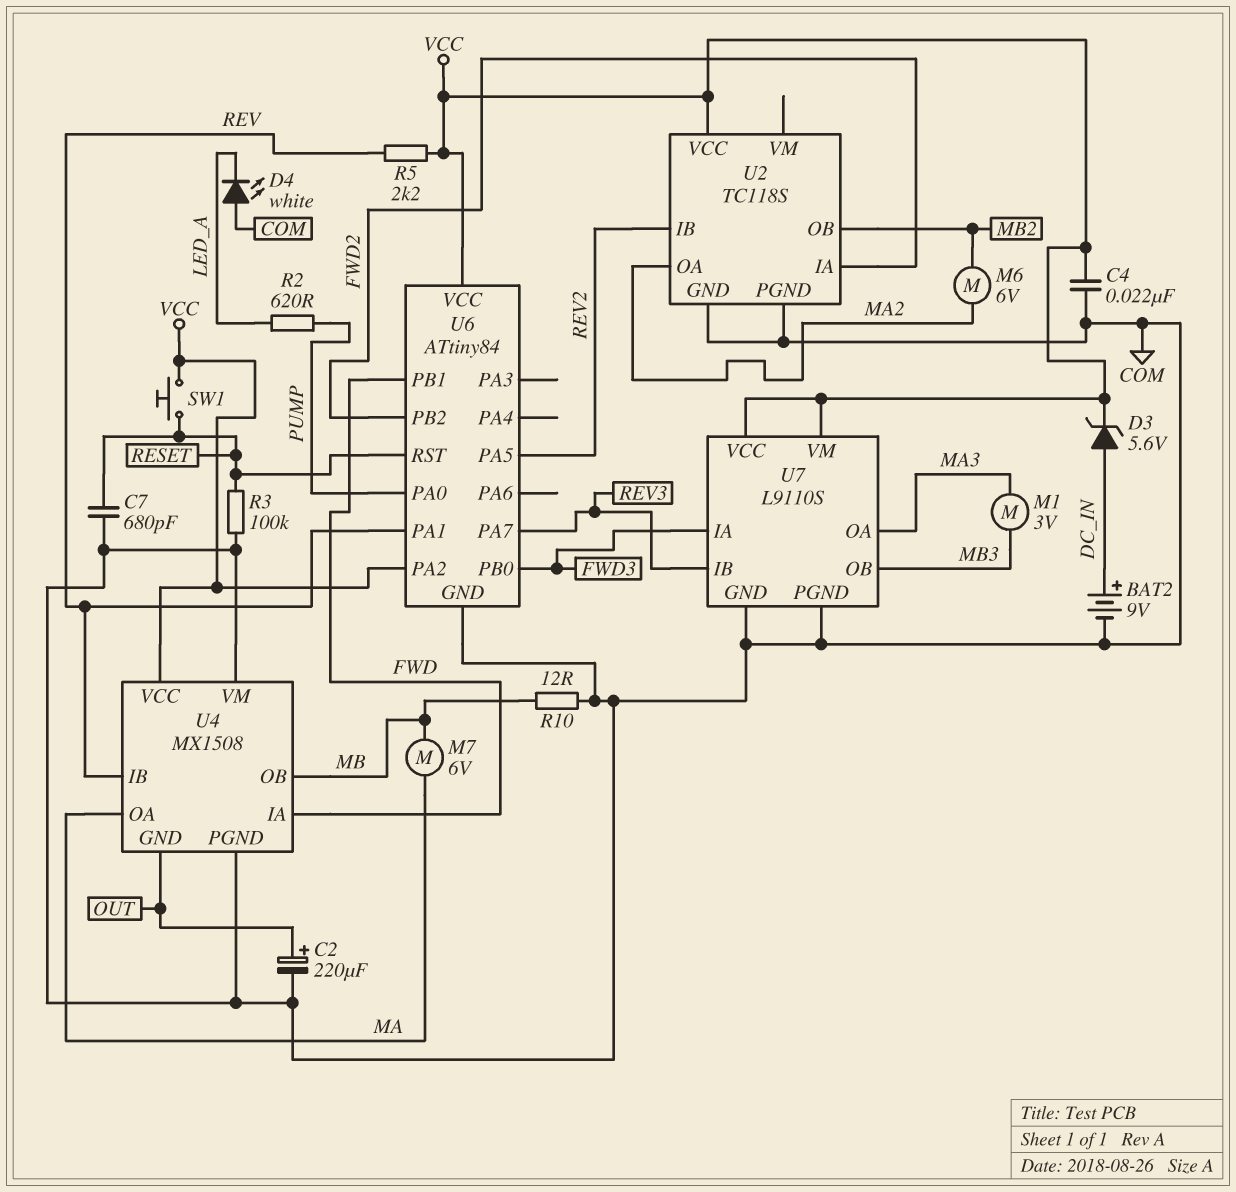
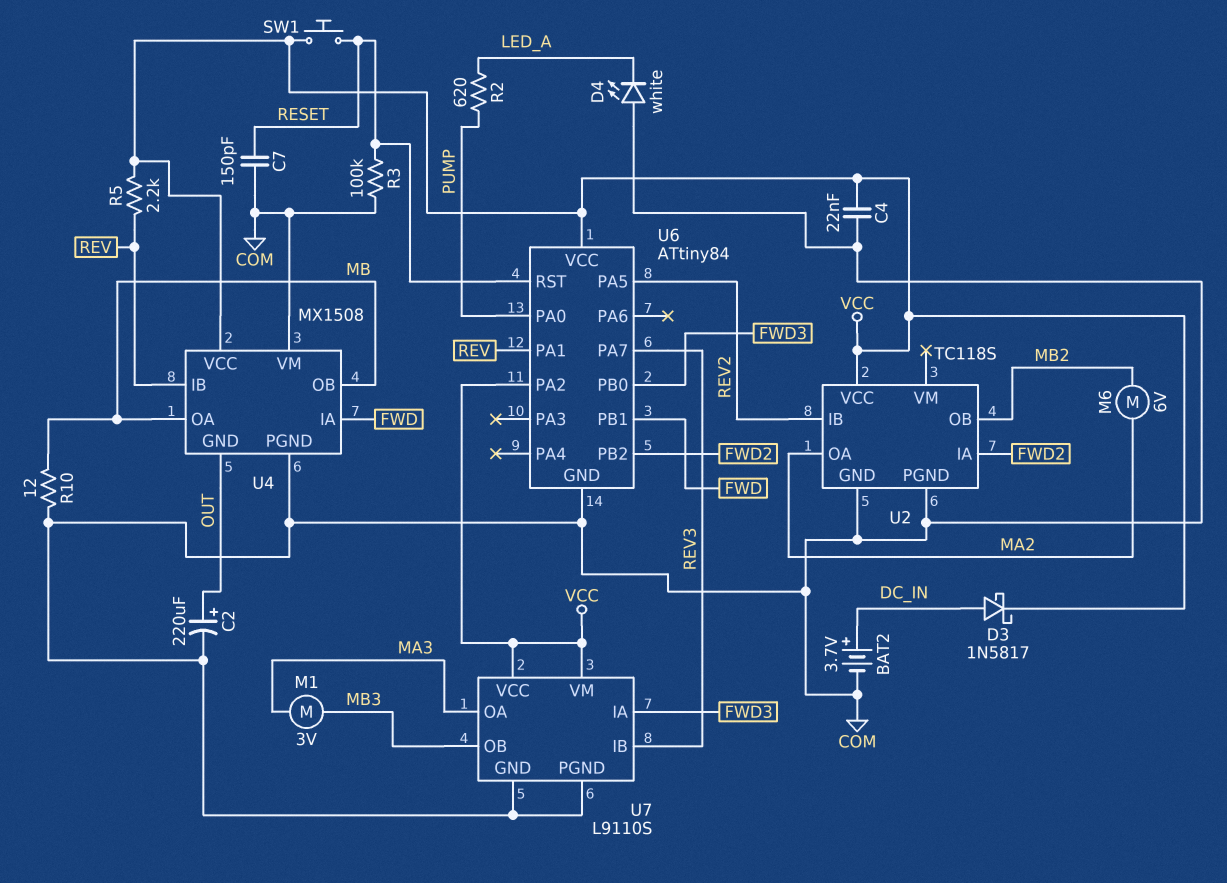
BAT2: 9V (plus DC_IN, minus COM) -> 3.7V (plus DC_IN, minus COM)
C7: 680pF (COM, RESET) -> 150pF (COM, RESET)
D3: zener 5.6V (A DC_IN, K VCC) -> schottky 1N5817 (A DC_IN, K VCC)
M7: motor 6V (MA, MB) -> none
U4 pin OA: MA -> MB

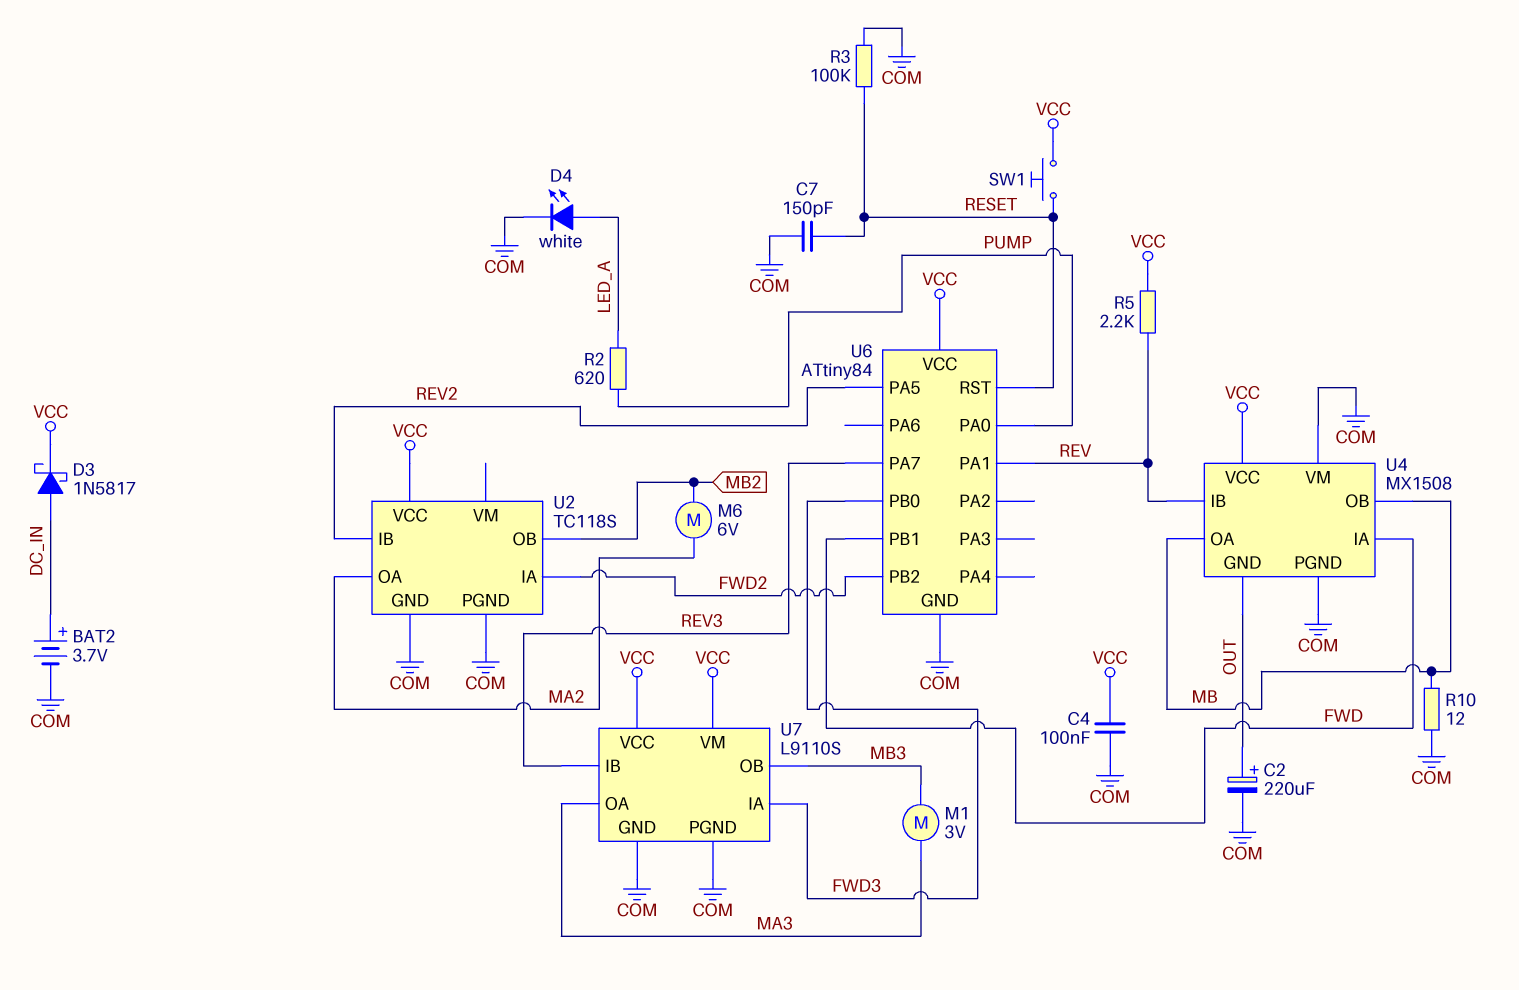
C4: 22nF (COM, VCC) -> 100nF (COM, VCC)
D4: LED white (A COM, K LED_A) -> LED white (A LED_A, K COM)
U6 pin PA2: VCC -> none

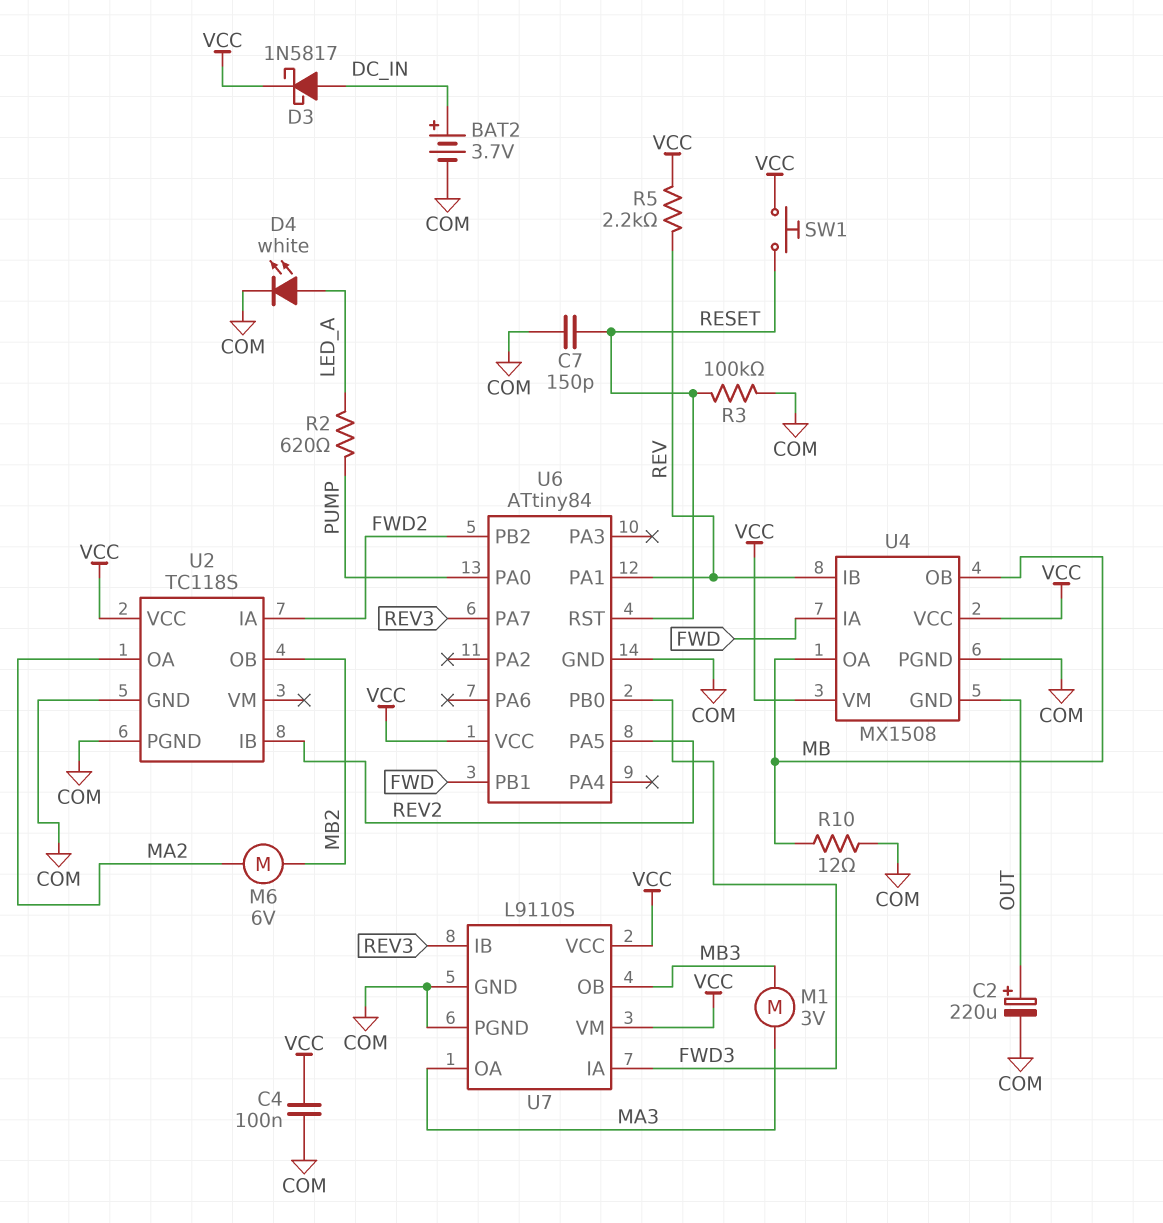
U4 pin VM: COM -> VCC

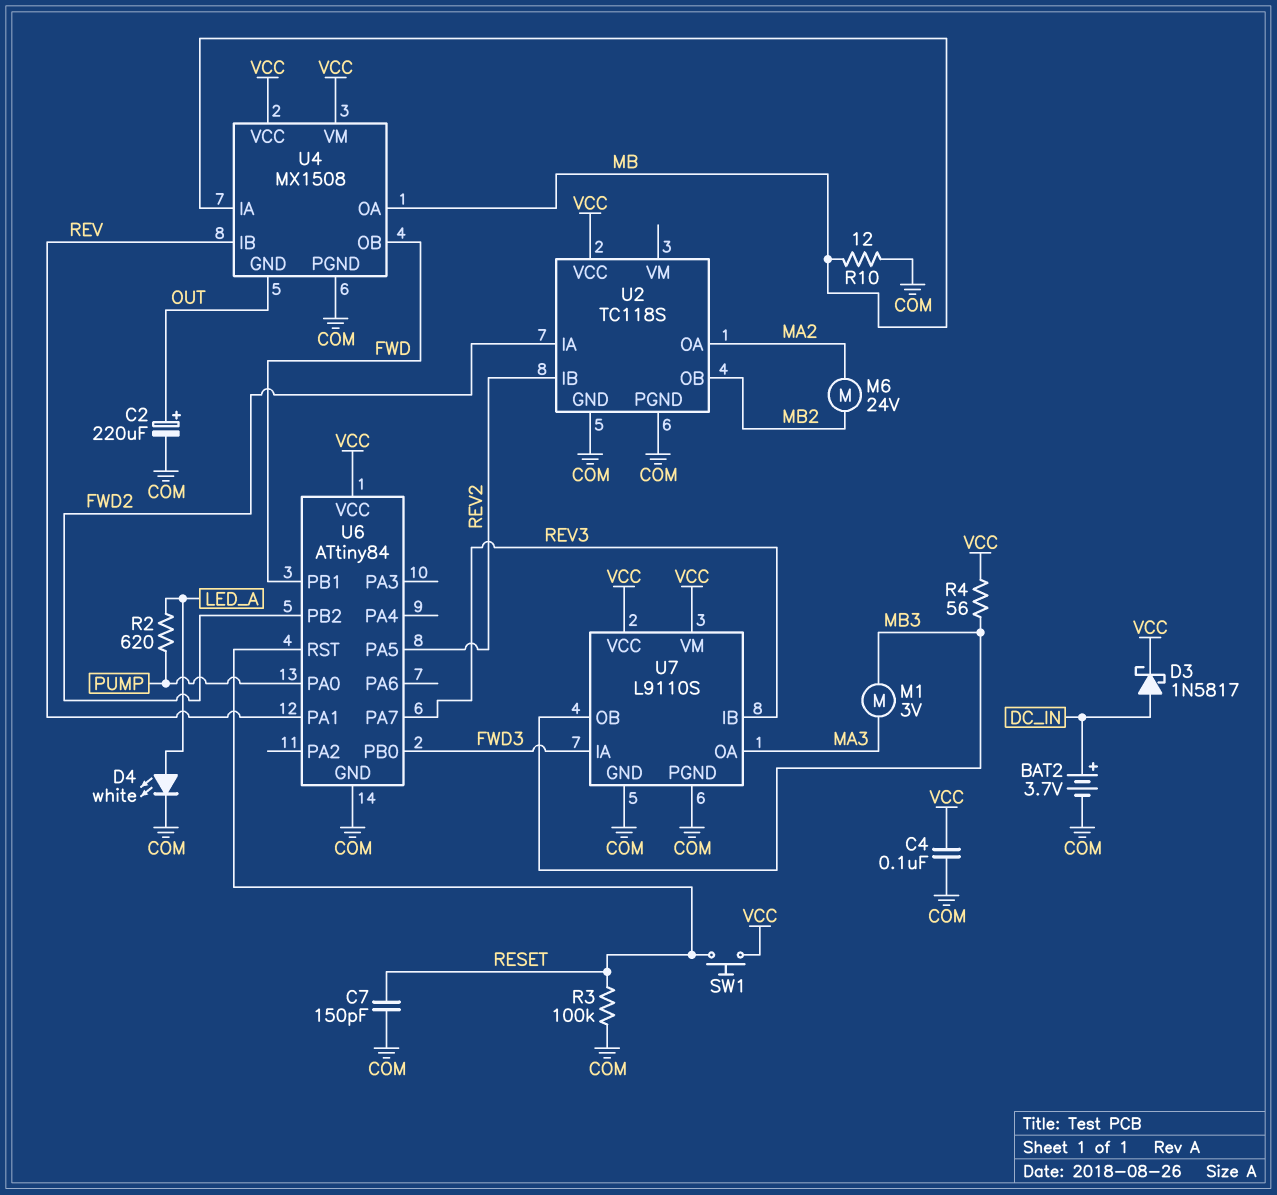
M6: motor 6V (MA2, MB2) -> motor 24V (MA2, MB2)
R4: none -> 56 (MB3, VCC)
R5: 2.2k (REV, VCC) -> none
U4 pin IA: FWD -> MB
U4 pin OB: MB -> FWD

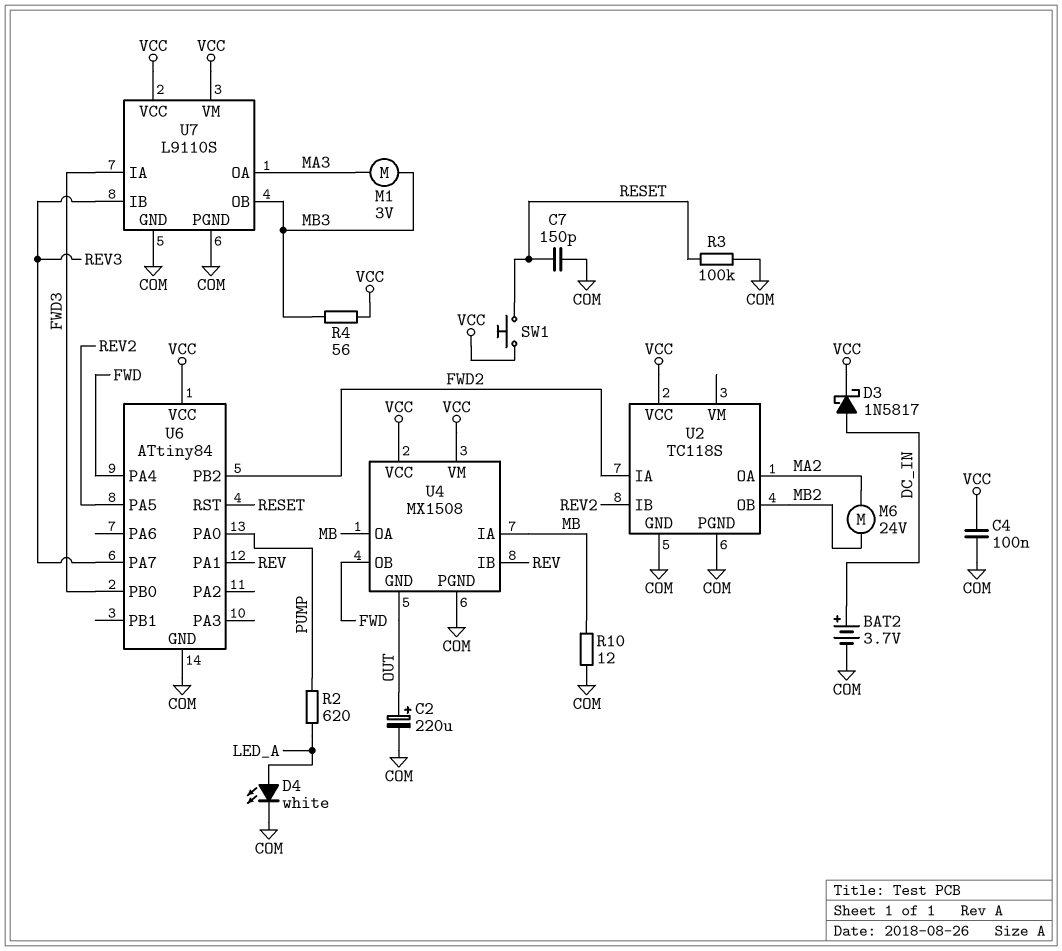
U6 pin PA4: none -> FWD
U6 pin PB1: FWD -> none

